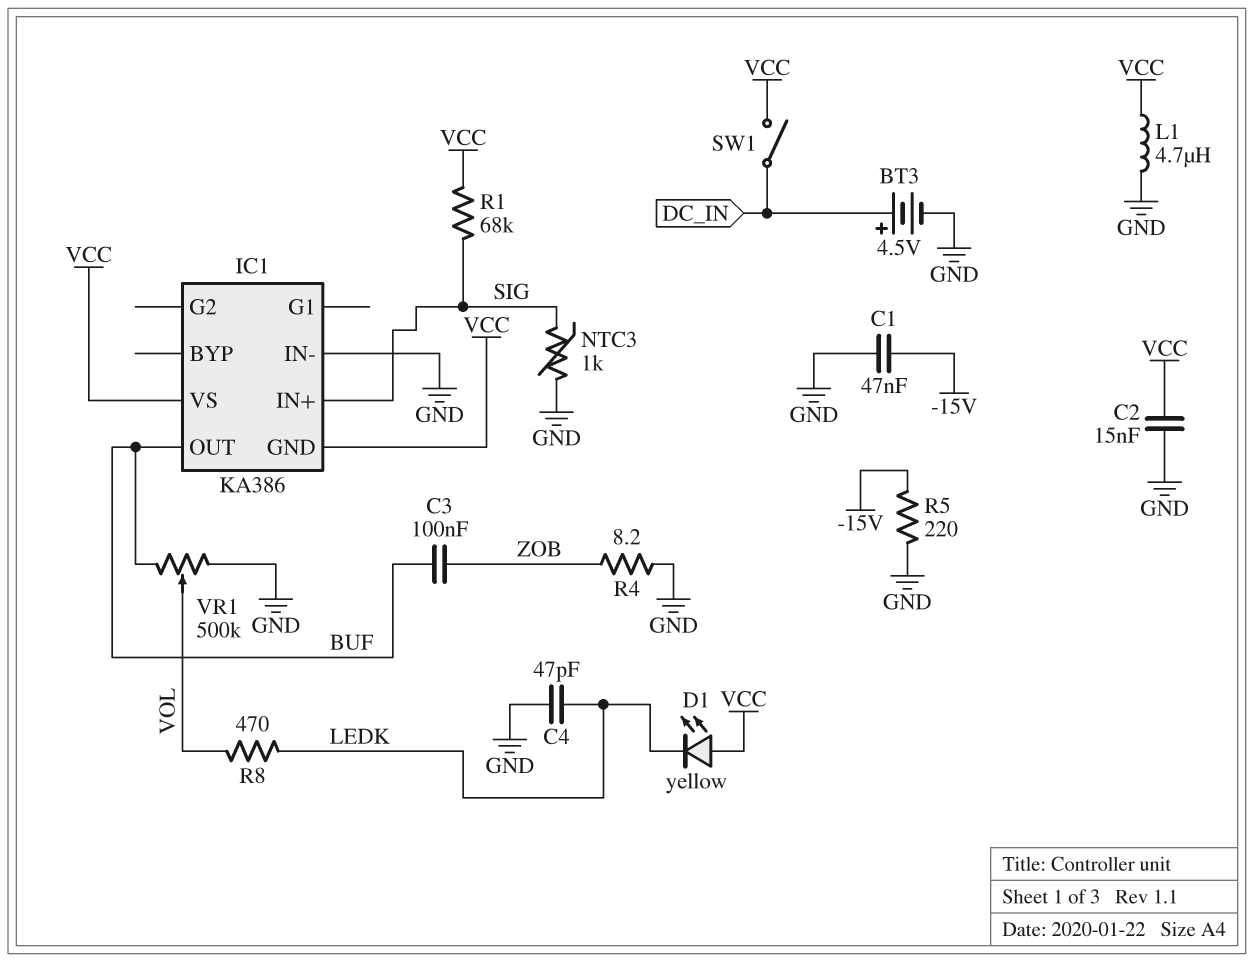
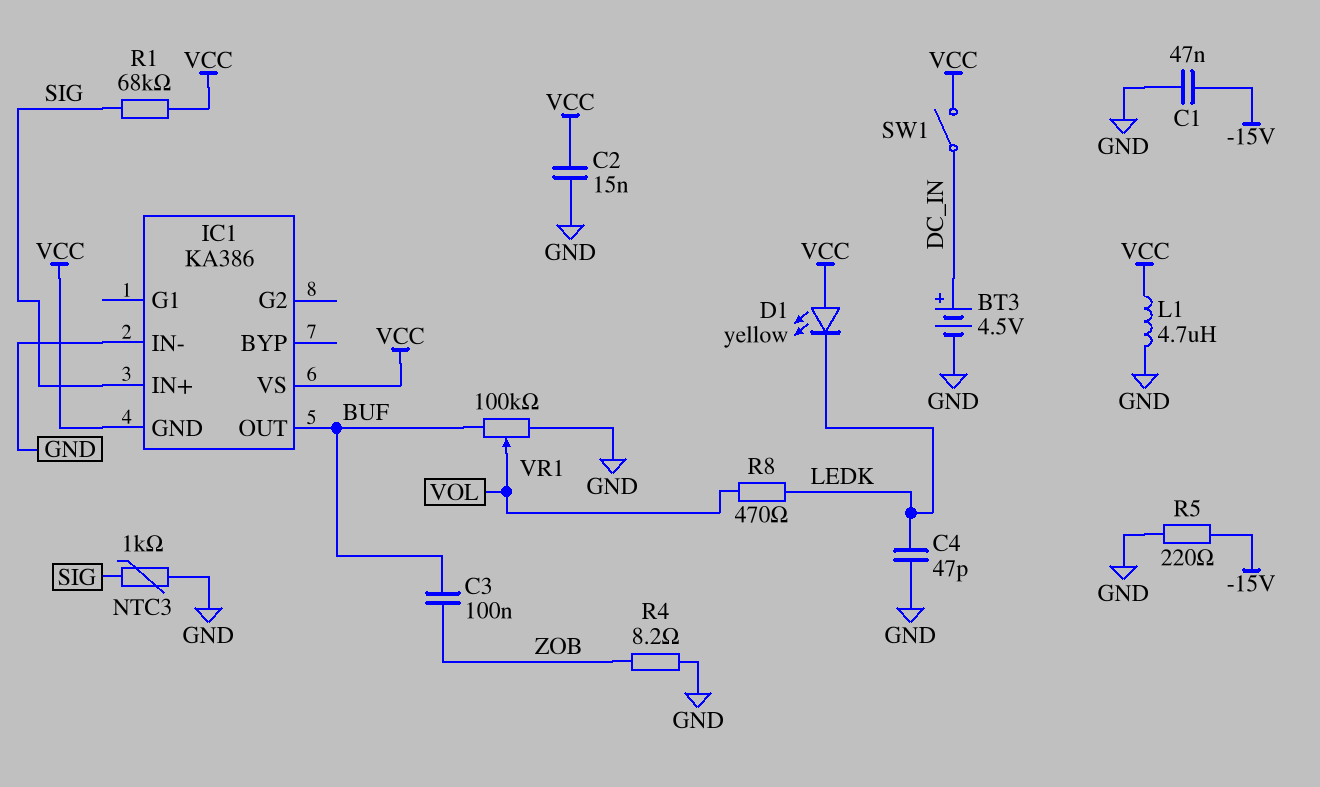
VR1: 500k (BUF, GND, wiper VOL) -> 100k (BUF, GND, wiper VOL)

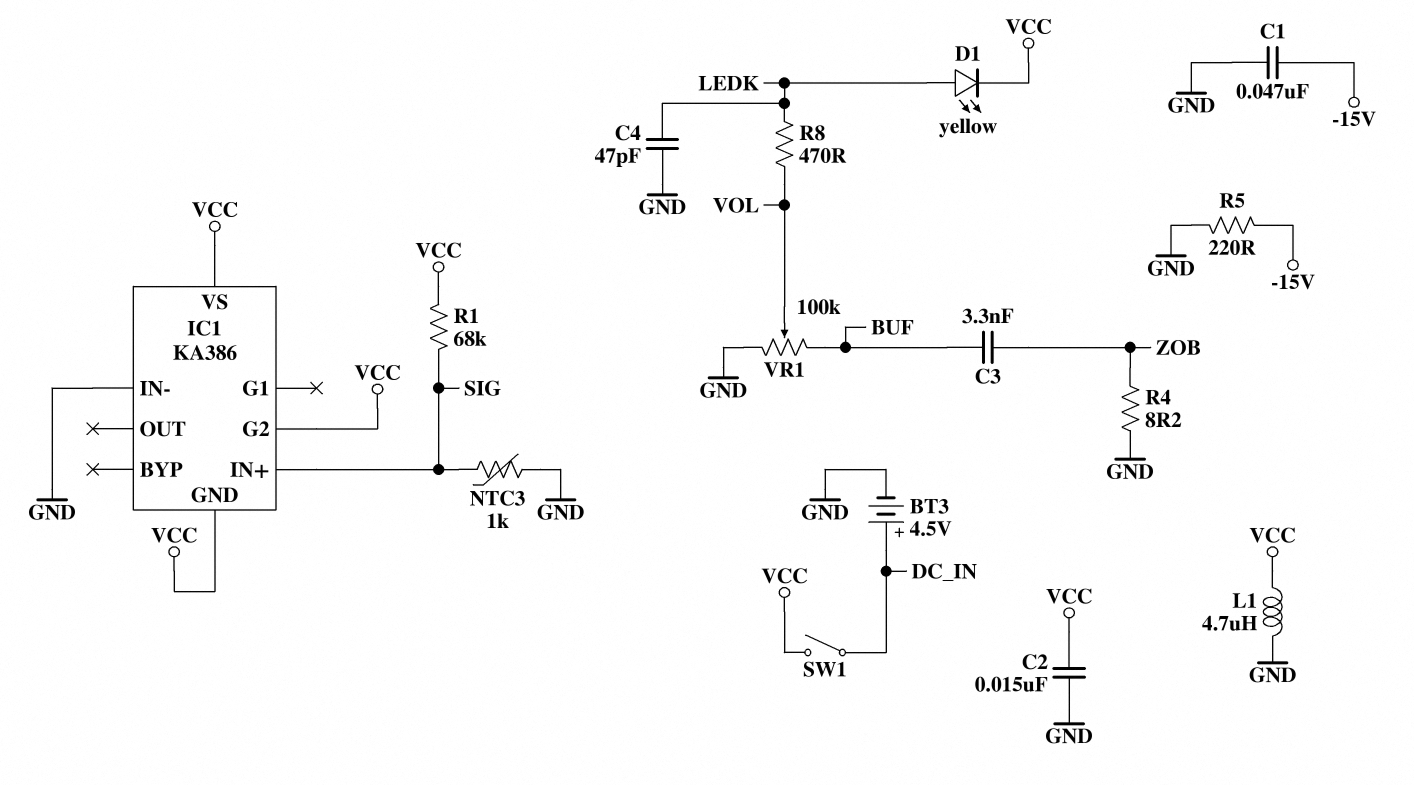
C3: 100nF (BUF, ZOB) -> 3.3nF (BUF, ZOB)
D1: LED yellow (A VCC, K LEDK) -> LED yellow (A LEDK, K VCC)
IC1 pin G2: none -> VCC
IC1 pin OUT: BUF -> none

